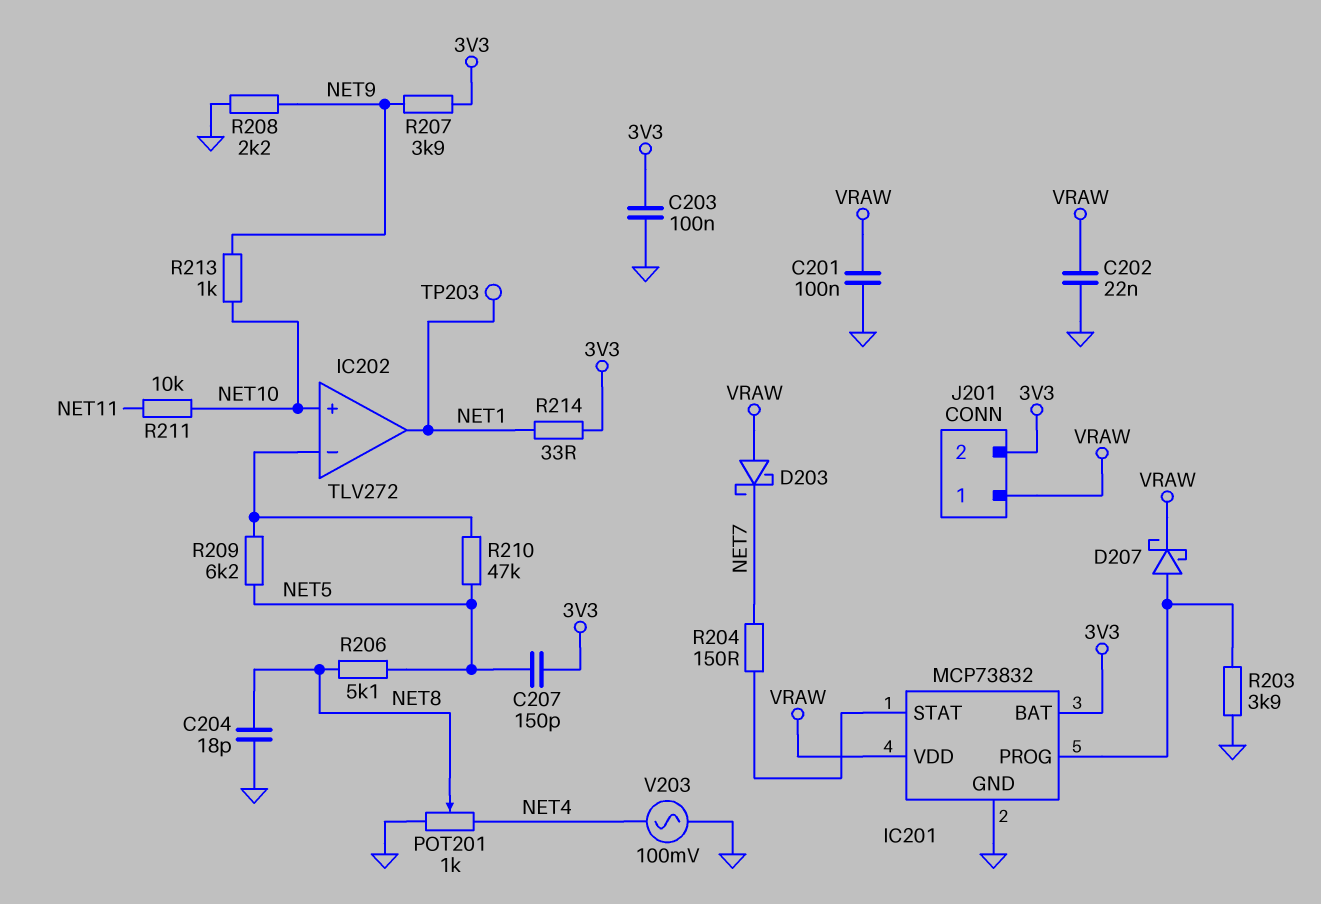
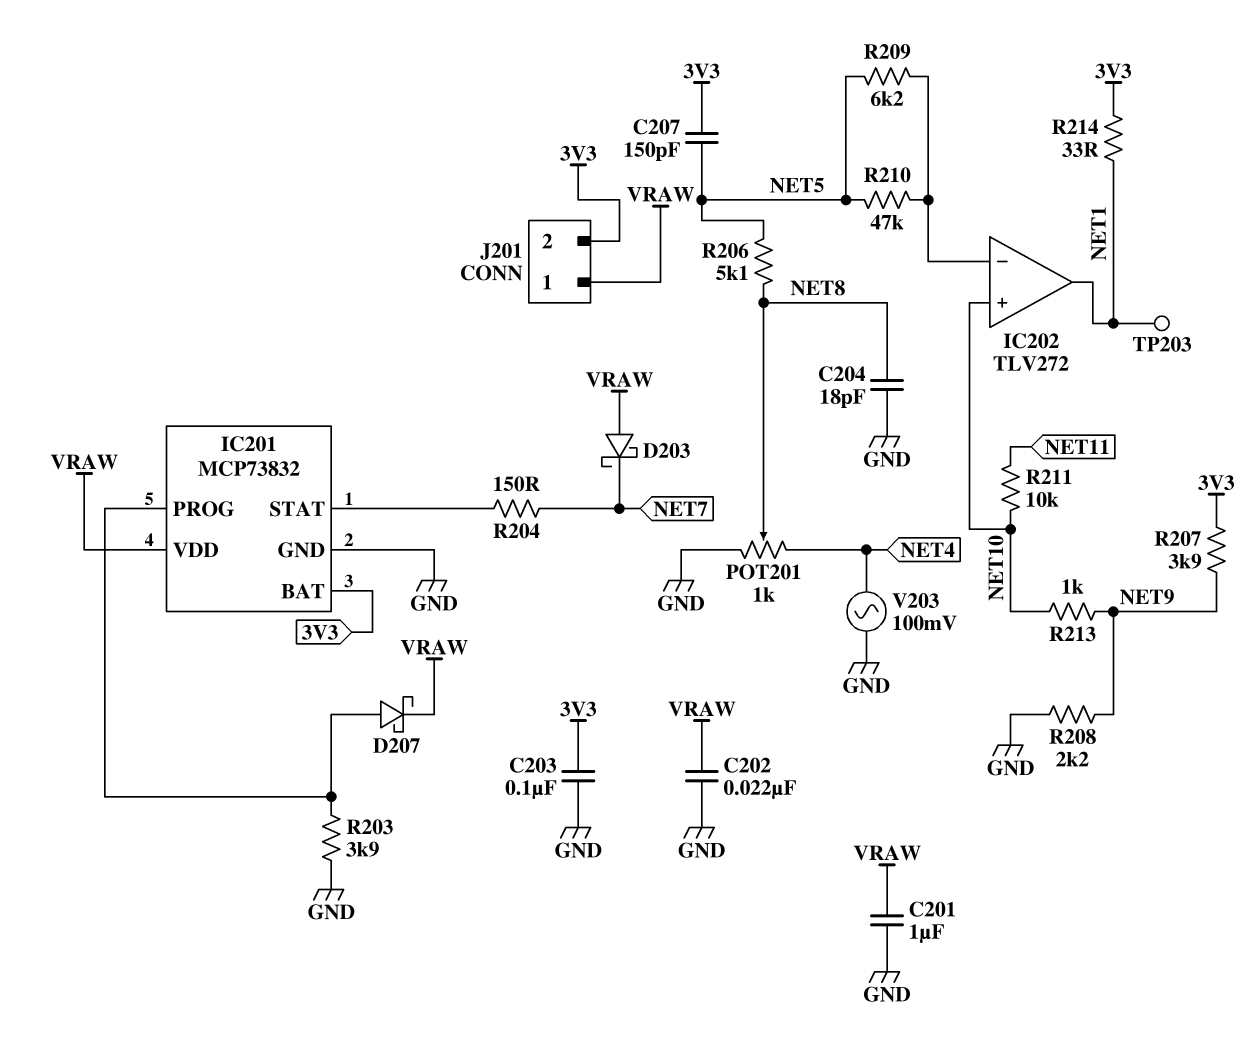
C201: 100nF (GND, VRAW) -> 1uF (GND, VRAW)

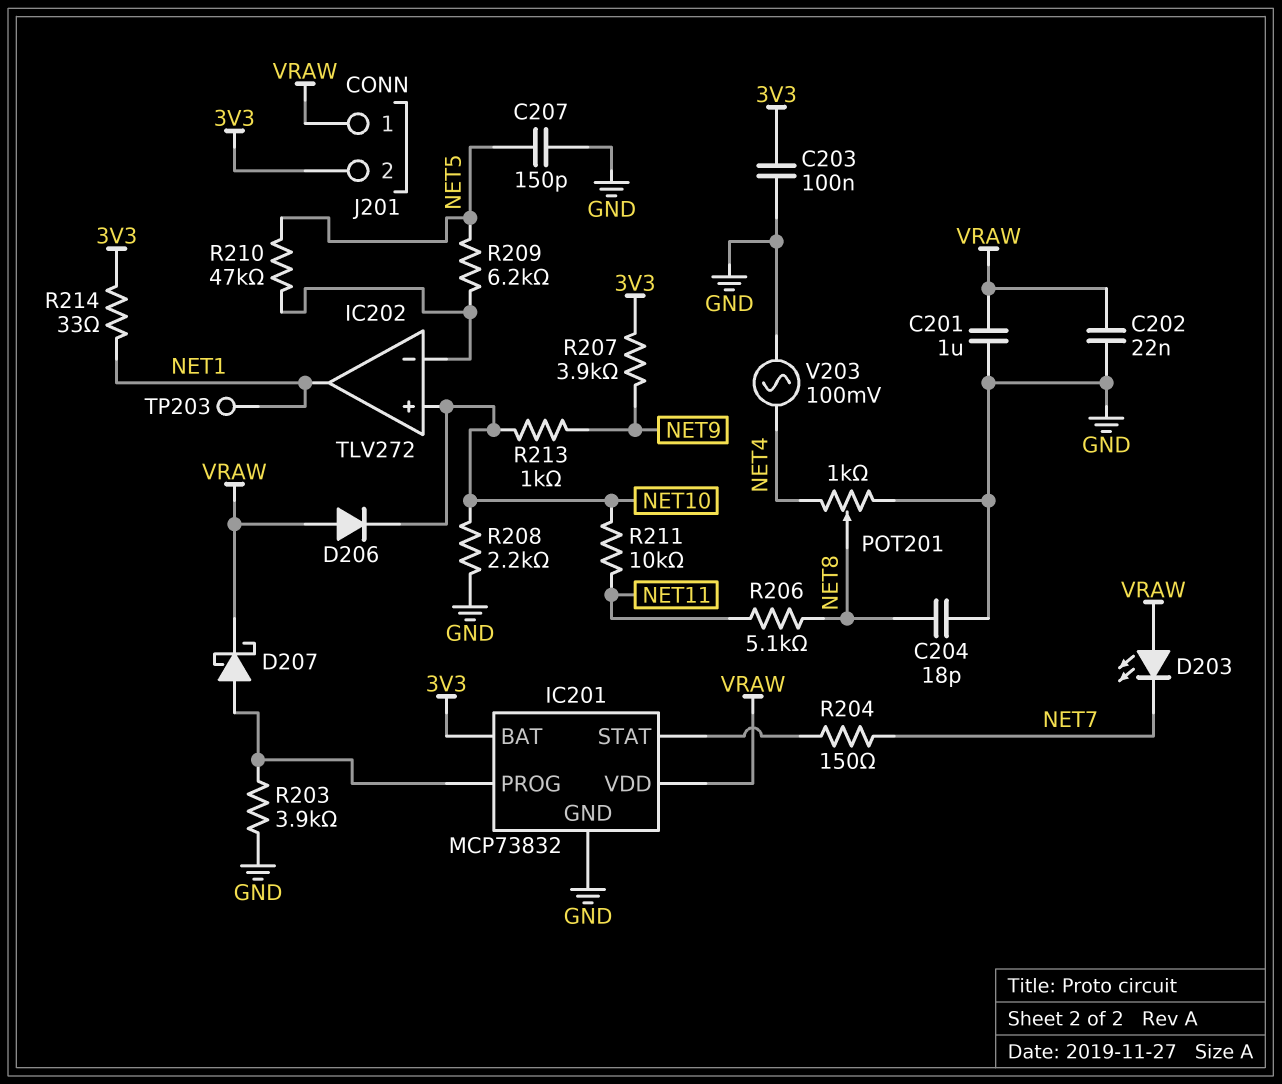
C207: 150pF (3V3, NET5) -> 150pF (GND, NET5)
D203: schottky (A VRAW, K NET7) -> LED (A VRAW, K NET7)
D206: none -> diode (A VRAW, K NET10)
R206: 5.1k (NET5, NET8) -> 5.1k (NET8, NET11)
R208: 2.2k (GND, NET9) -> 2.2k (GND, NET10)

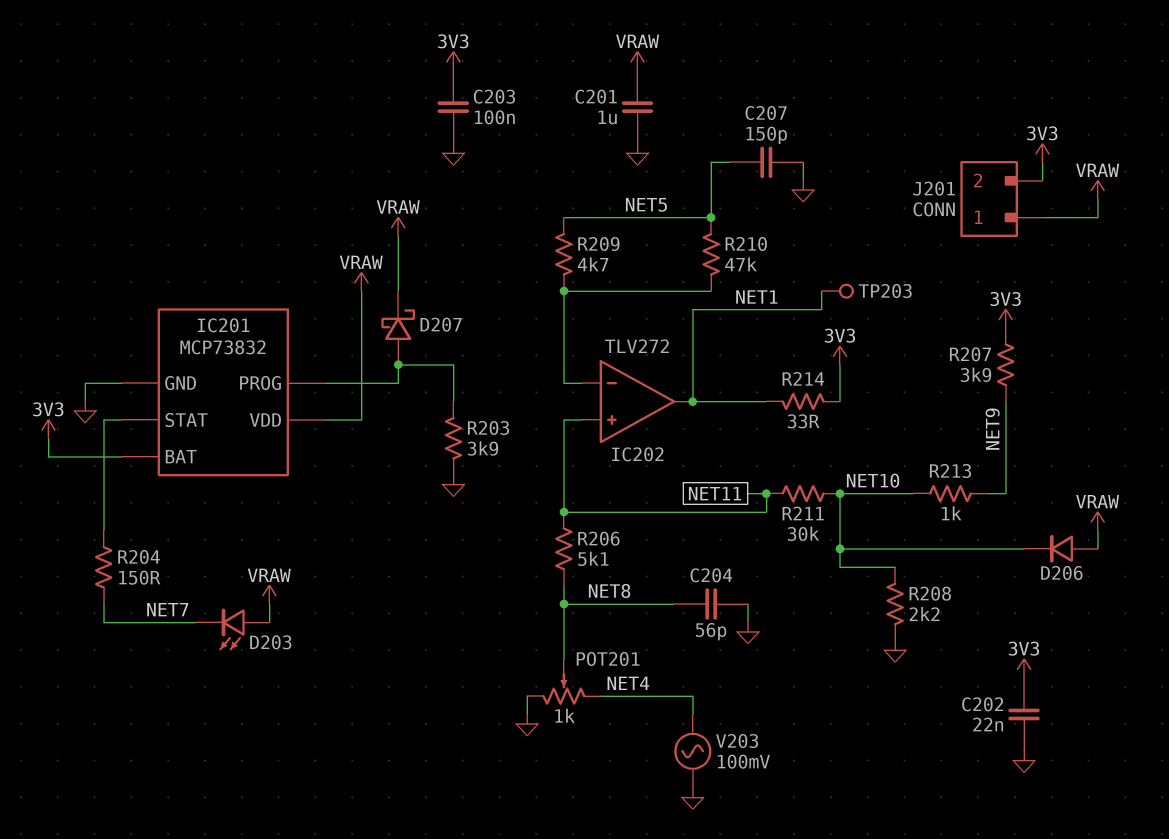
C202: 22nF (GND, VRAW) -> 22nF (3V3, GND)
C204: 18pF (GND, NET8) -> 56pF (GND, NET8)
IC202 pin in+: NET10 -> NET11
R209: 6.2k (IC202/in-, NET5) -> 4.7k (IC202/in-, NET5)
R211: 10k (NET10, NET11) -> 30k (NET10, NET11)

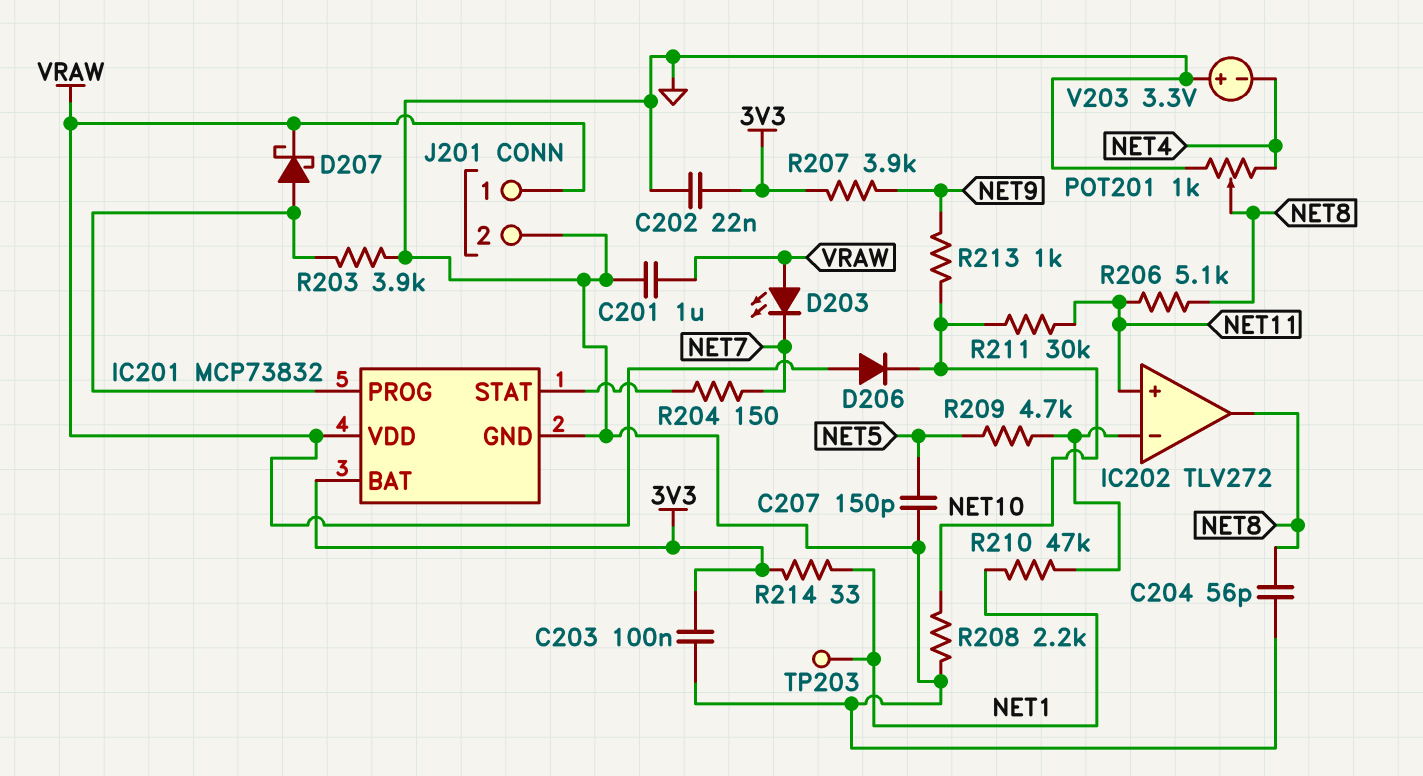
IC202 pin out: NET1 -> NET8
J201 pin 2: 3V3 -> GND
R210: 47k (IC202/in-, NET5) -> 47k (IC202/in-, NET1)
V203: AC 100mV (GND, NET4) -> 3.3V (plus GND, minus NET4)

